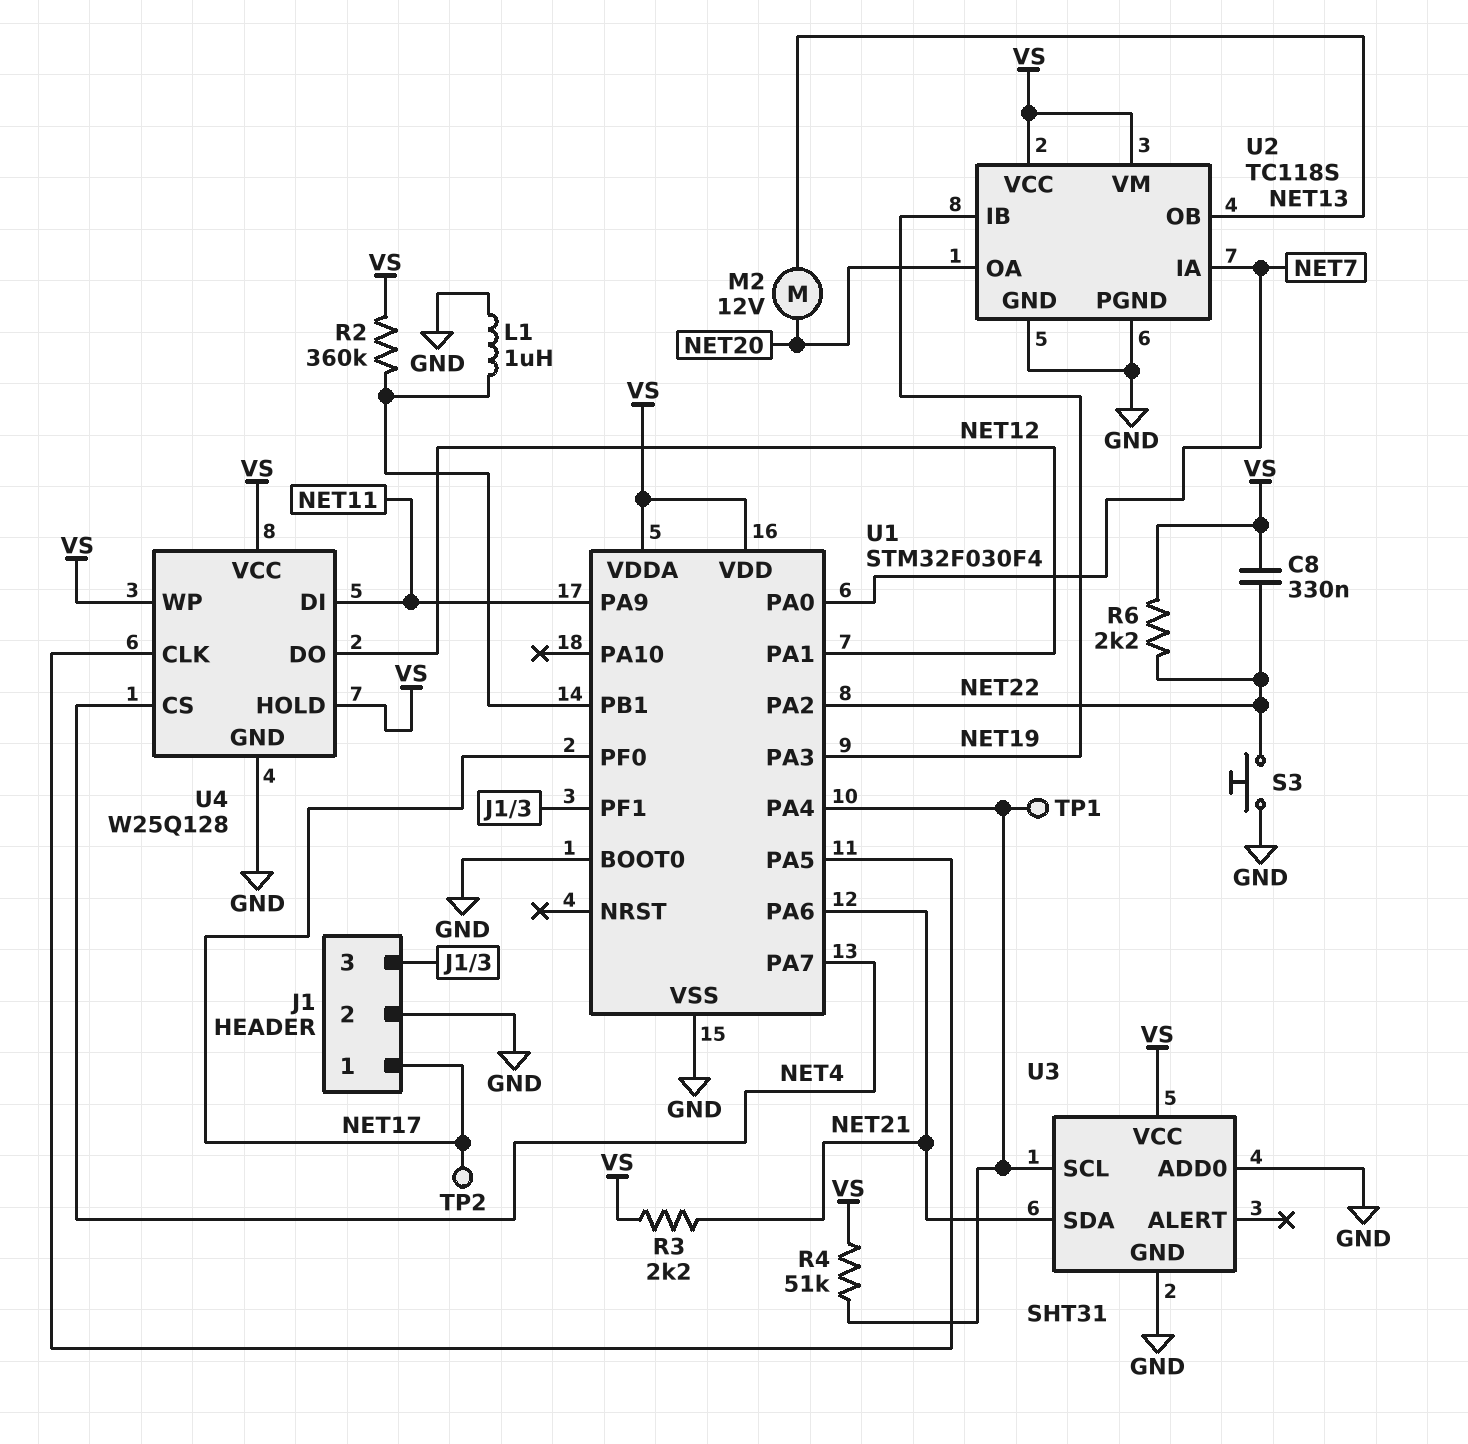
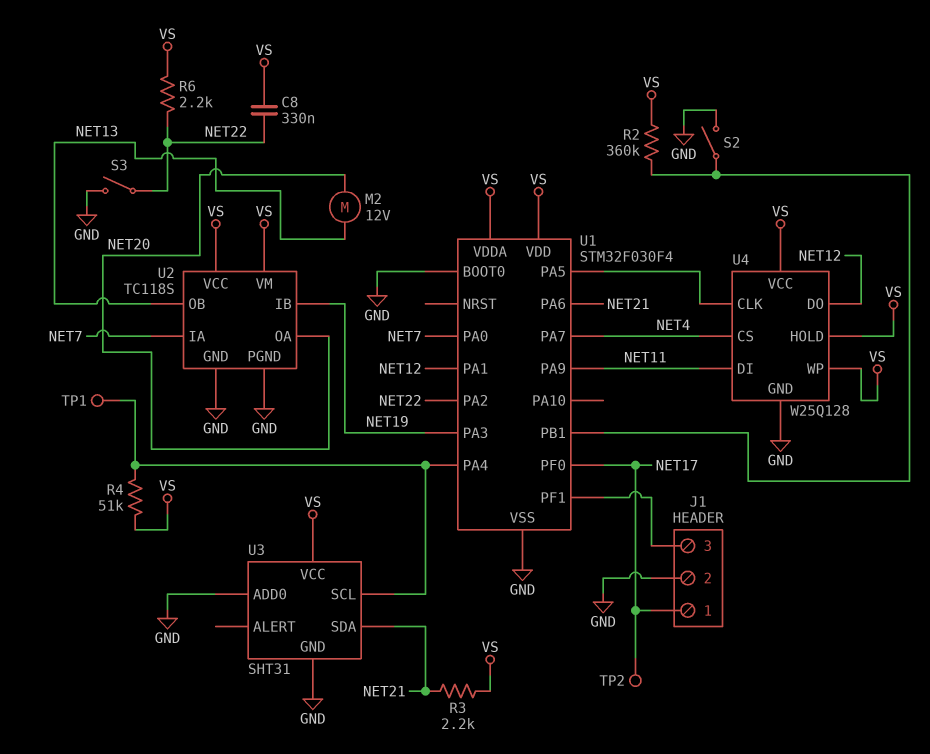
L1: 1uH (GND, U1/PB1) -> none
S2: none -> switch (GND, U1/PB1)
S3: button (GND, NET22) -> switch (GND, NET22)

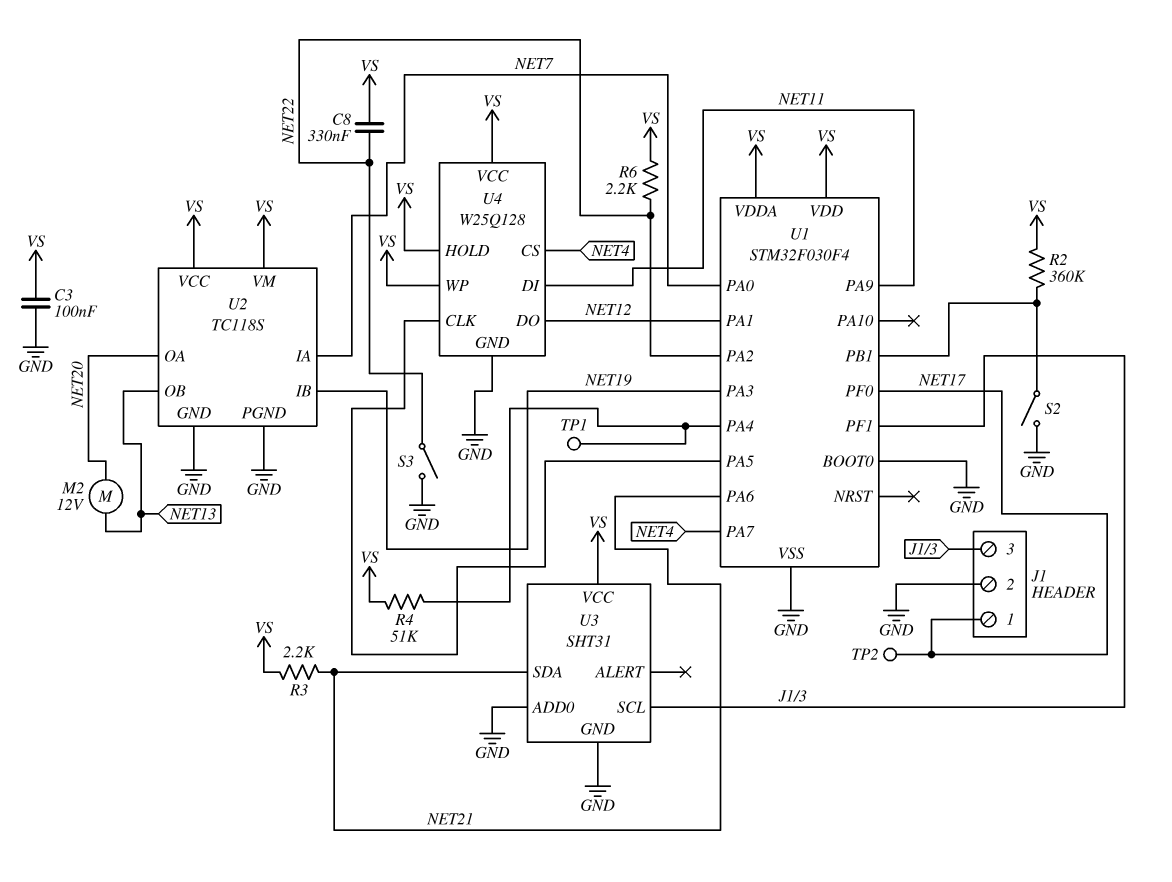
C3: none -> 100nF (GND, VS)
U3 pin SCL: U1/PA4 -> J1/3

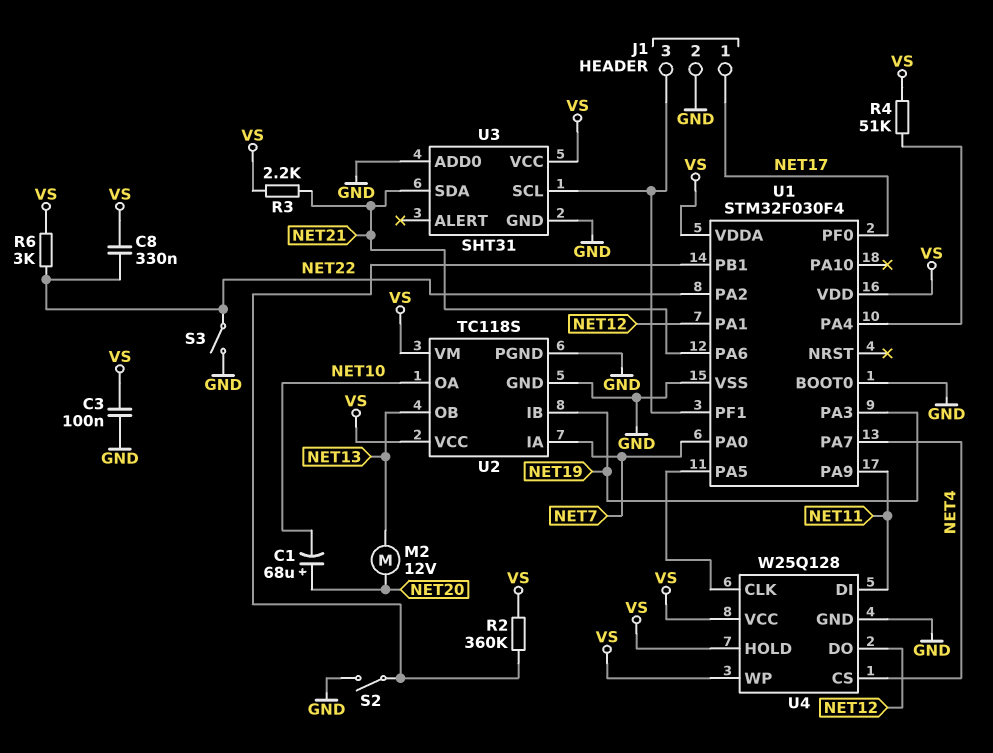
C1: none -> 68uF (plus NET20, minus NET10)
R6: 2.2k (NET22, VS) -> 3k (NET22, VS)
TP1: test point (U1/PA4) -> none
TP2: test point (NET17) -> none
U2 pin OA: NET20 -> NET10

